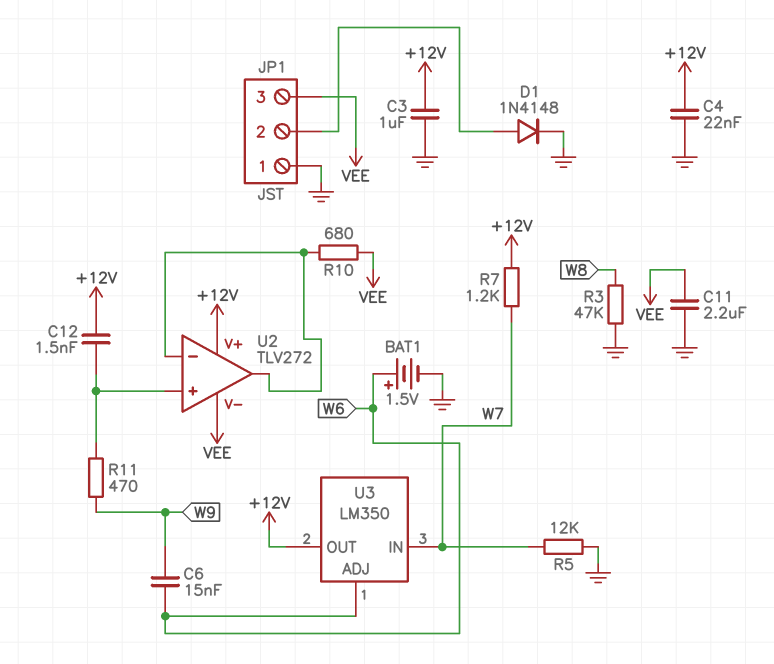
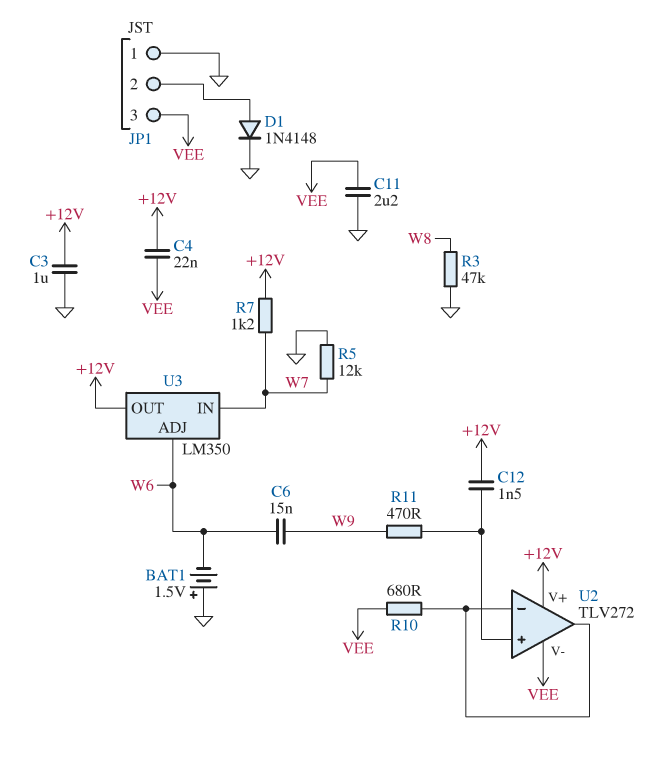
BAT1: 1.5V (plus W6, minus GND) -> 1.5V (plus GND, minus W6)
C4: 22nF (+12V, GND) -> 22nF (+12V, VEE)

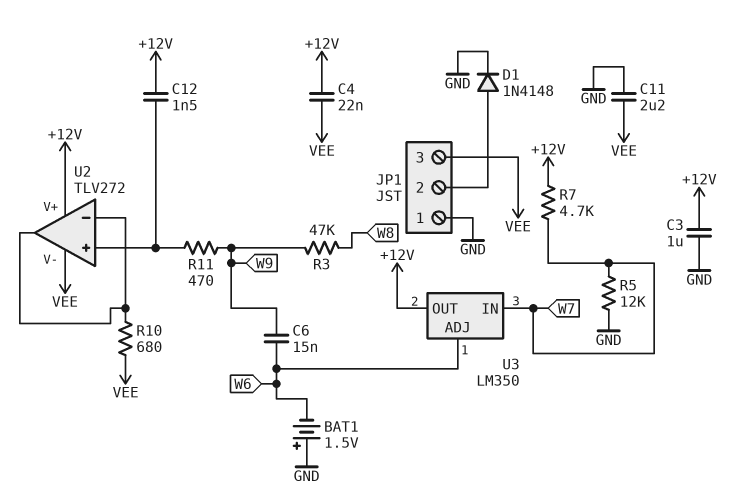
R3: 47k (GND, W8) -> 47k (W8, W9)
R7: 1.2k (+12V, W7) -> 4.7k (+12V, W7)

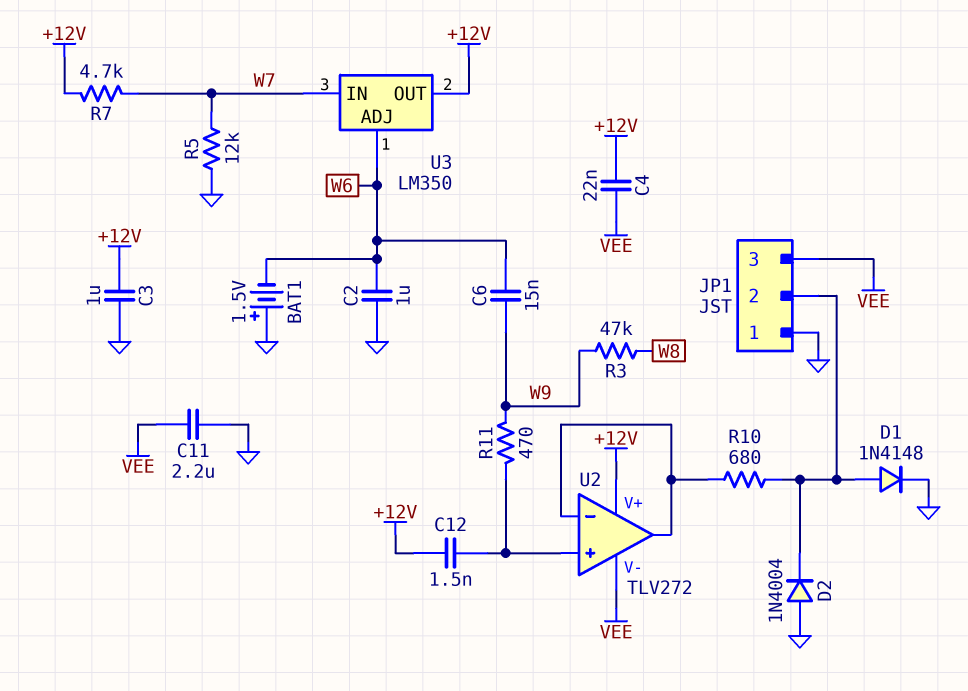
C2: none -> 1uF (GND, W6)
D2: none -> diode 1N4004 (A GND, K JP1/2)
R10: 680 (U2/in-, VEE) -> 680 (JP1/2, U2/in-)

